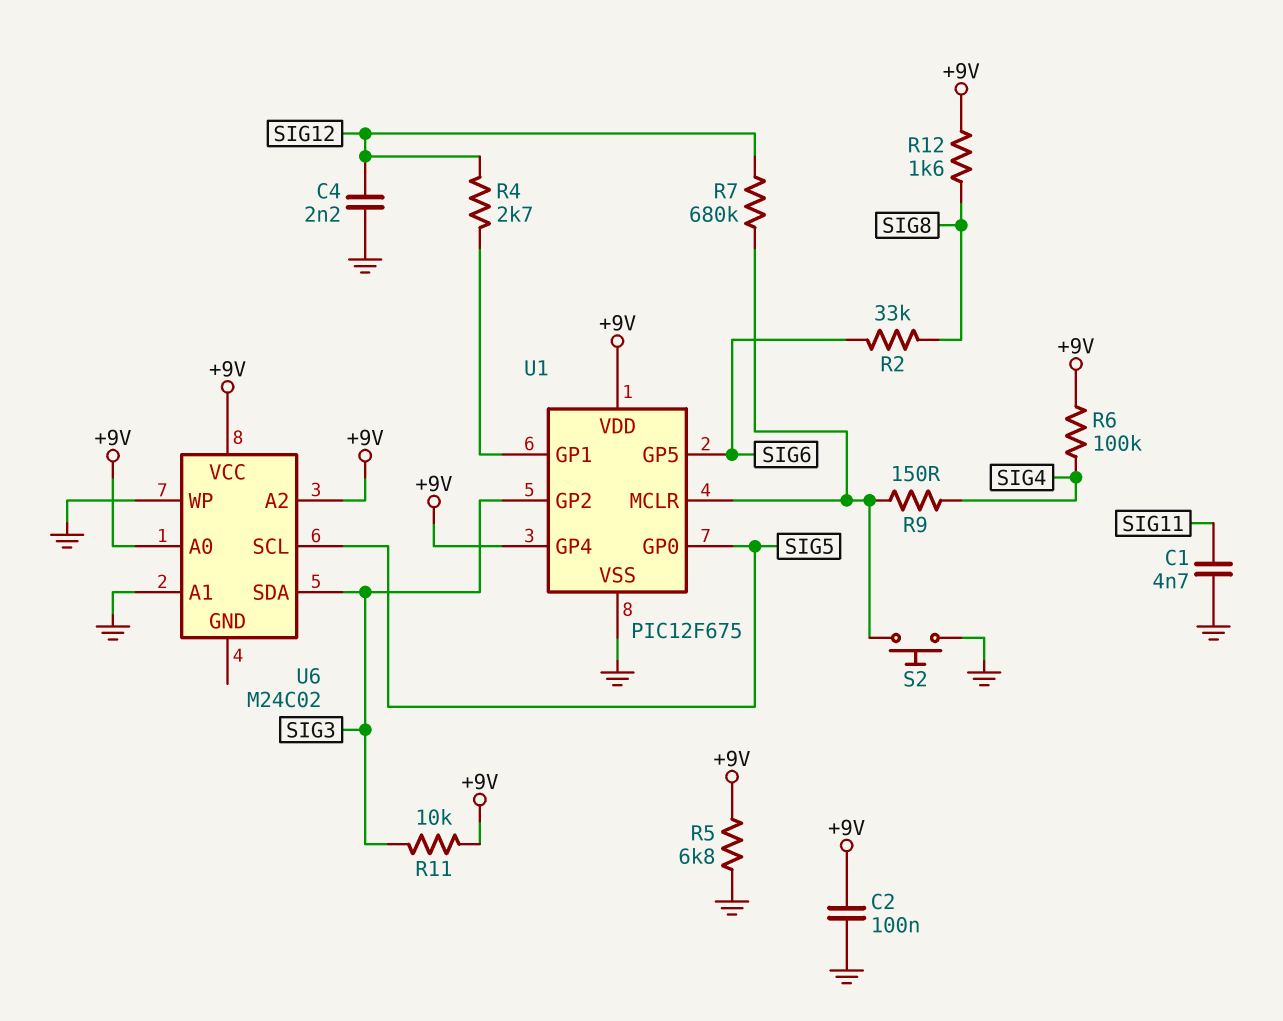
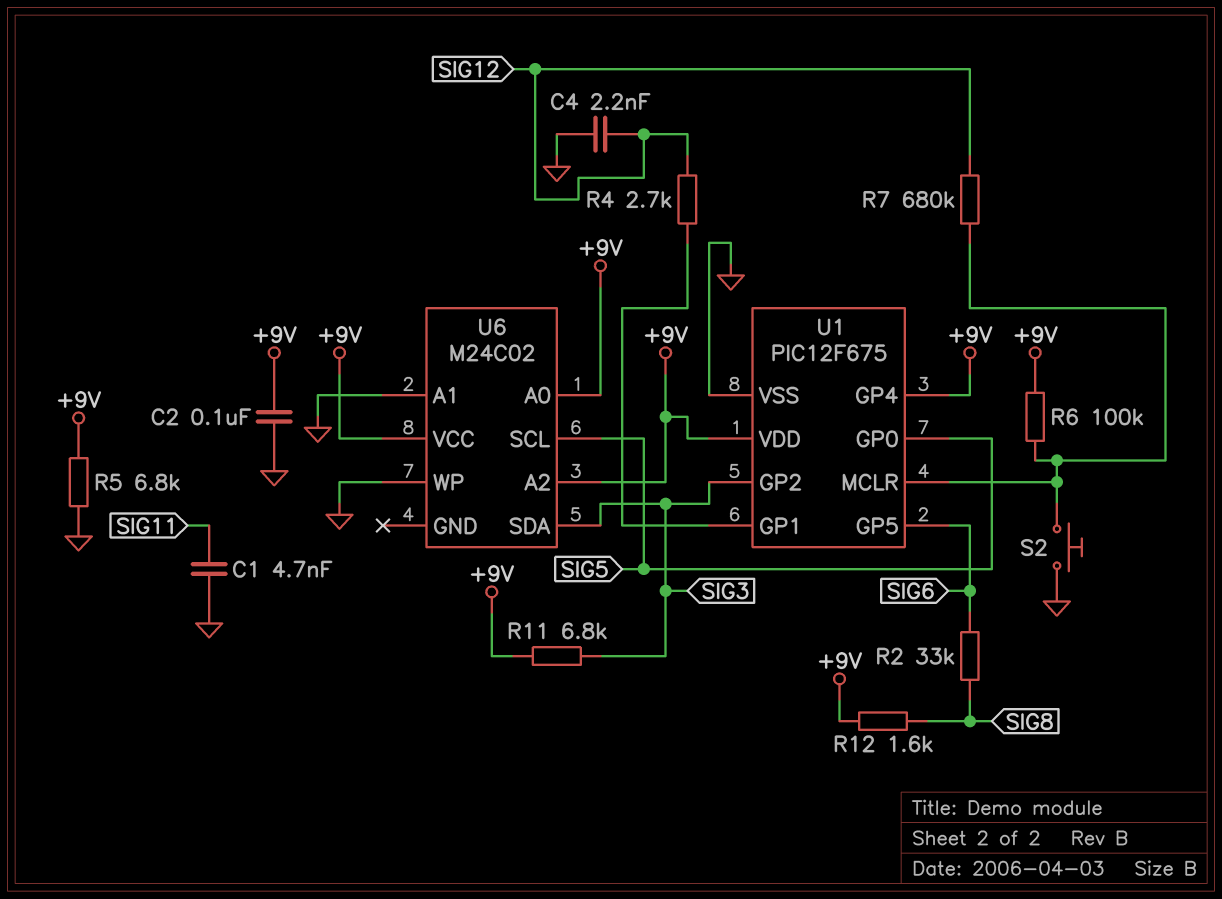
R6: 100k (+9V, SIG4) -> 100k (+9V, U1/MCLR)
R9: 150 (SIG4, U1/MCLR) -> none
R11: 10k (+9V, SIG3) -> 6.8k (+9V, SIG3)

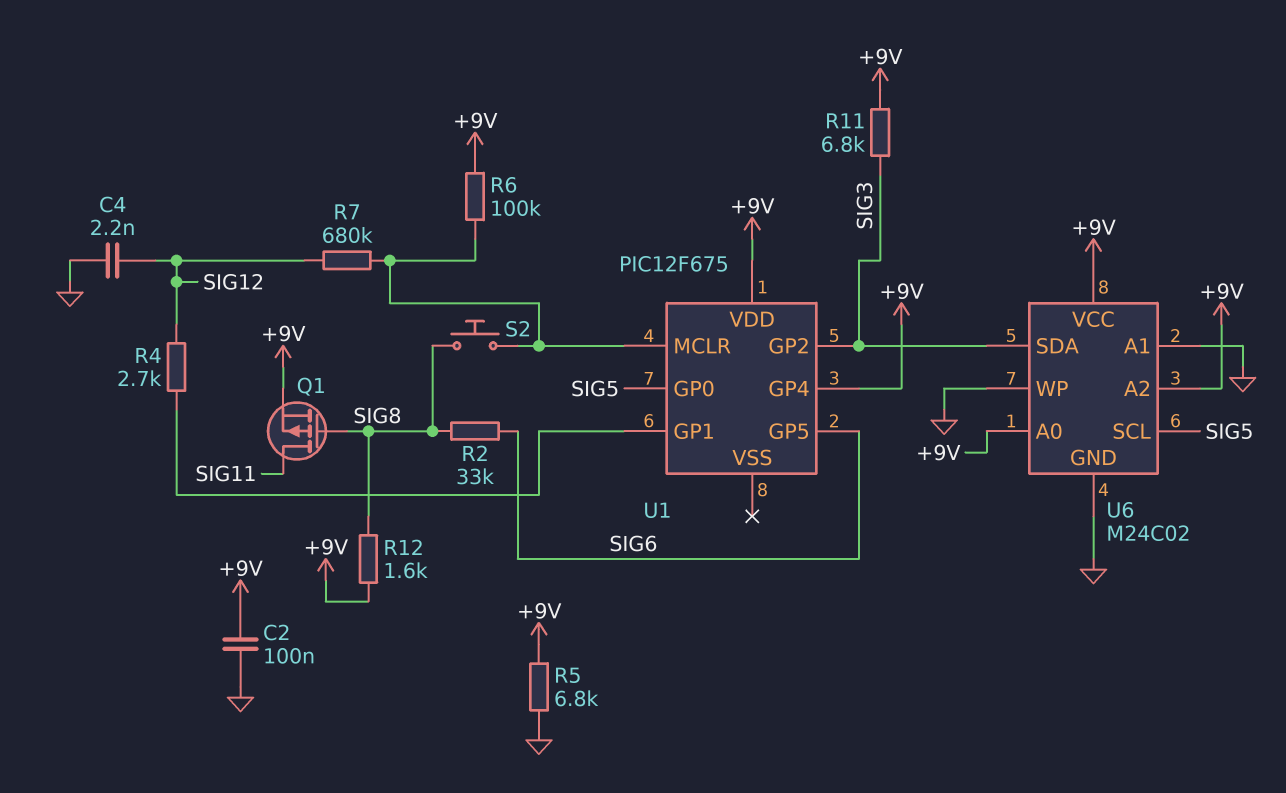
C1: 4.7nF (GND, SIG11) -> none
Q1: none -> PMOS (G SIG8, D SIG11, S +9V)
S2: button (GND, U1/MCLR) -> button (SIG8, U1/MCLR)
U1 pin VSS: GND -> none
U6 pin GND: none -> GND

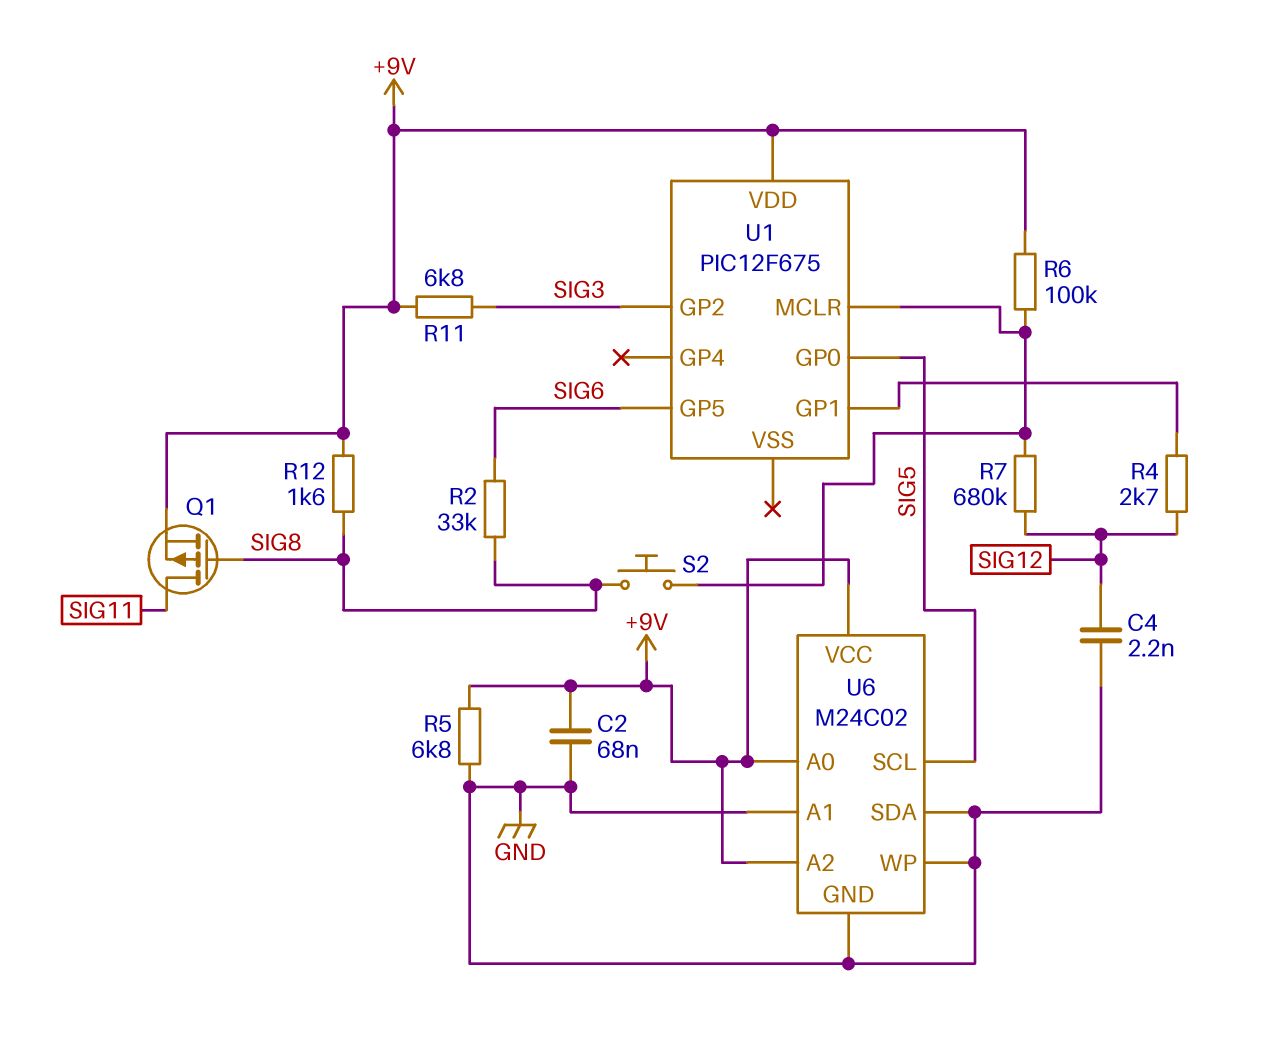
C2: 100nF (+9V, GND) -> 68nF (+9V, GND)
U1 pin GP4: +9V -> none
U6 pin SDA: SIG3 -> GND

